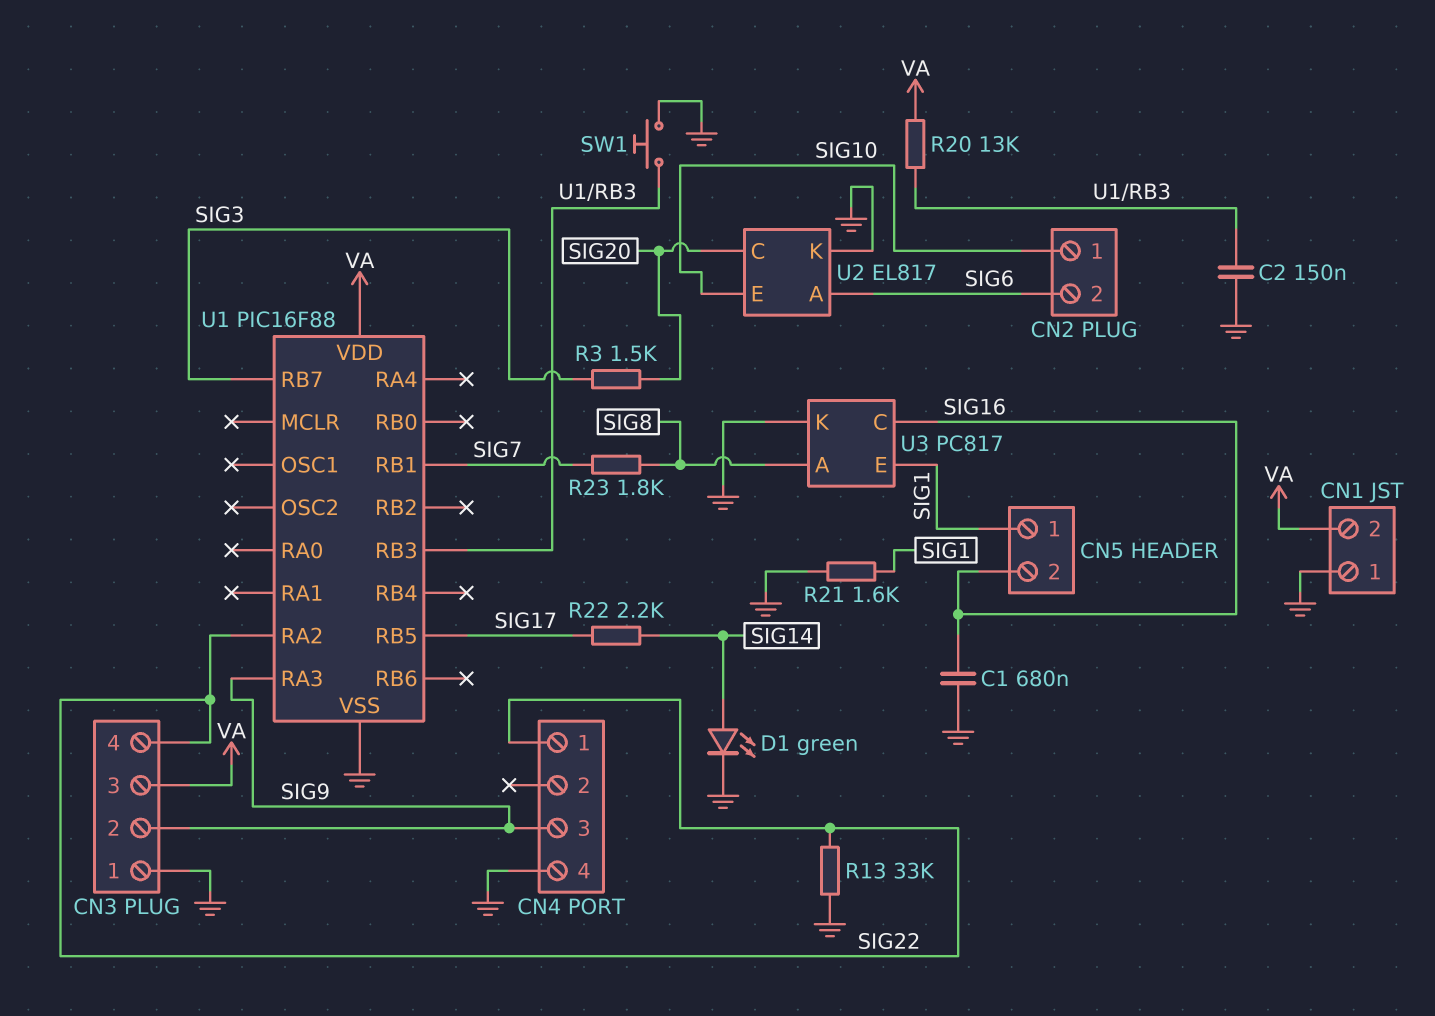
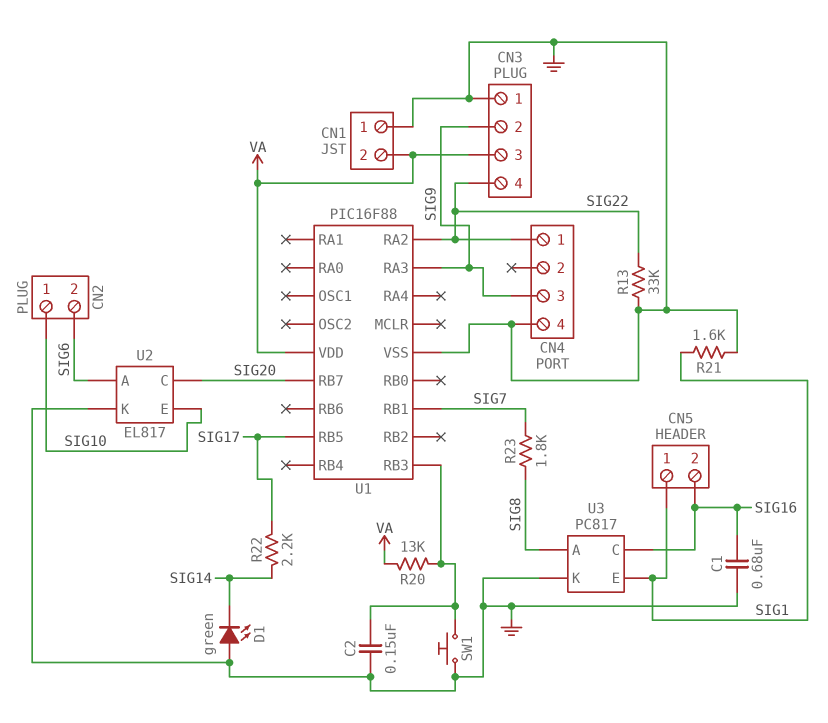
D1: LED green (A SIG14, K GND) -> LED green (A GND, K SIG14)
R3: 1.5k (SIG3, SIG20) -> none
U1 pin RB7: SIG3 -> SIG20

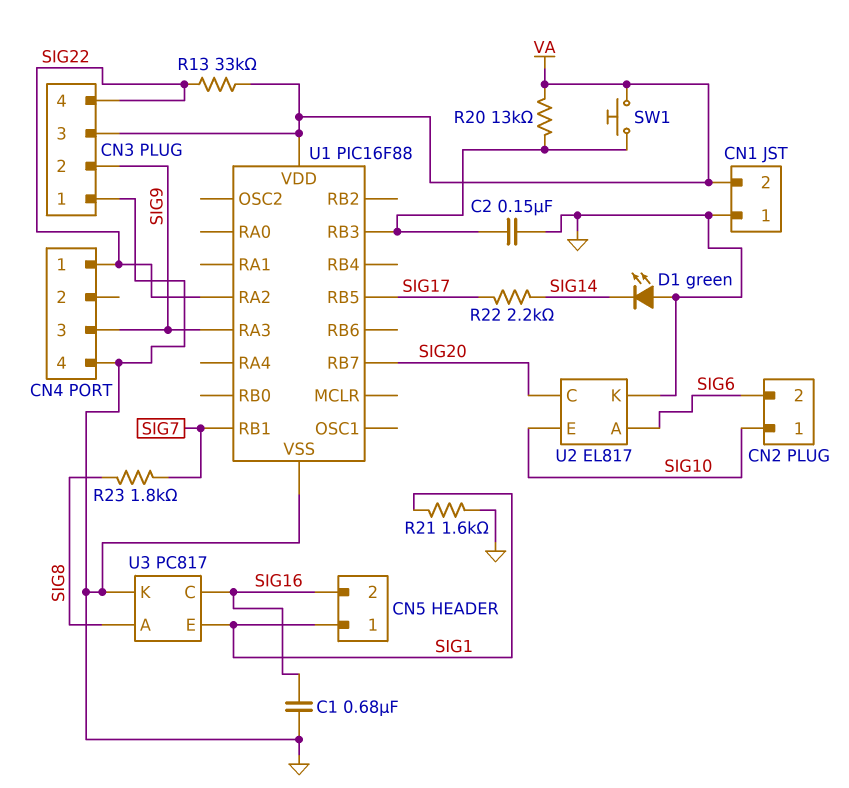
R13: 33k (GND, SIG22) -> 33k (SIG22, VA)
SW1: button (GND, U1/RB3) -> button (U1/RB3, VA)

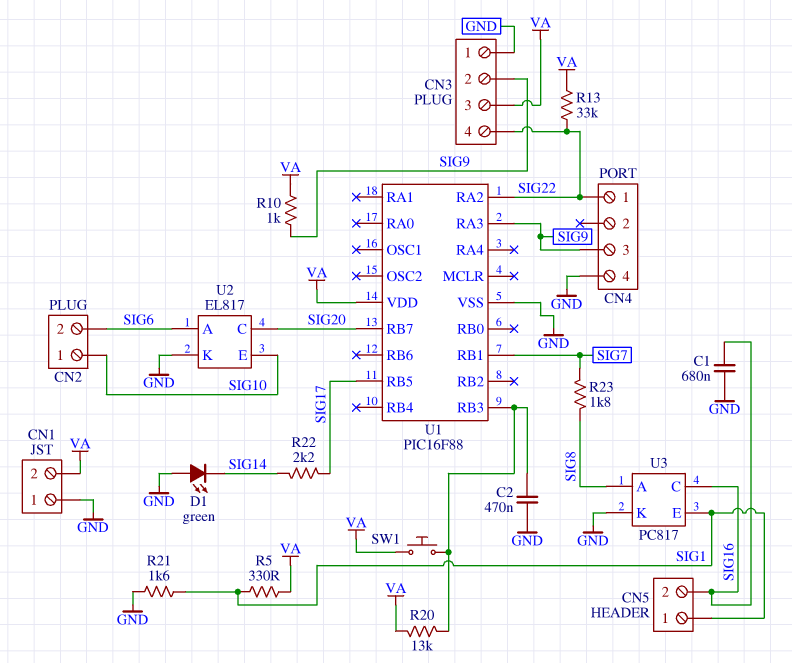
C2: 150nF (GND, U1/RB3) -> 470nF (GND, U1/RB3)
R5: none -> 330 (SIG1, VA)
R10: none -> 1k (SIG9, VA)

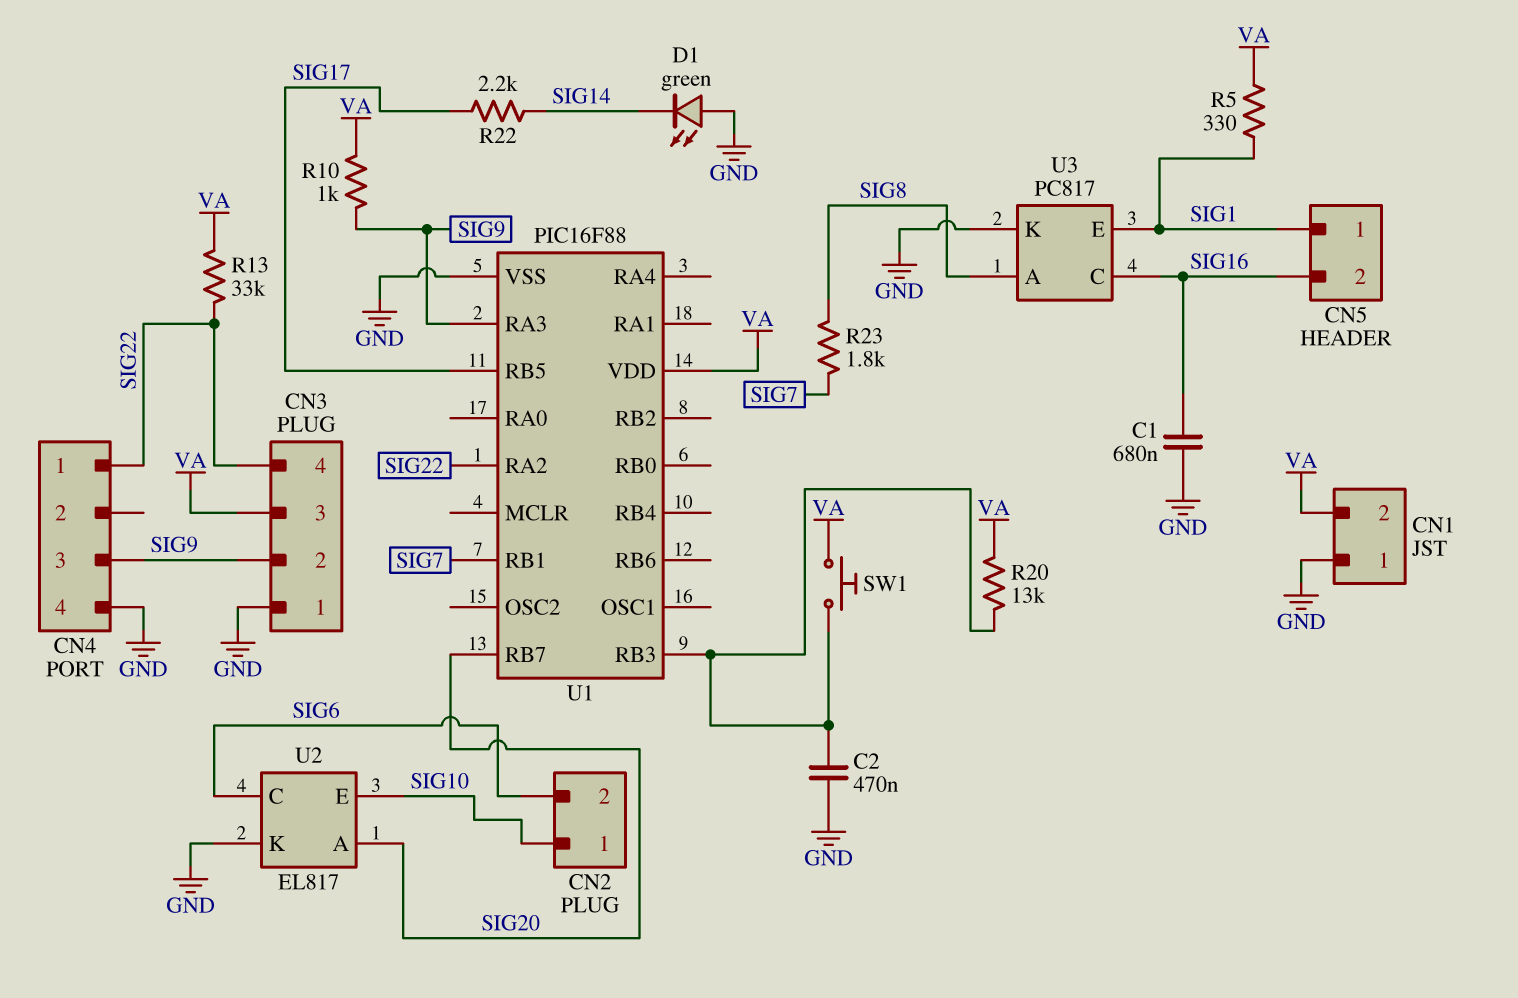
R21: 1.6k (GND, SIG1) -> none
U2 pin A: SIG6 -> SIG20
U2 pin C: SIG20 -> SIG6

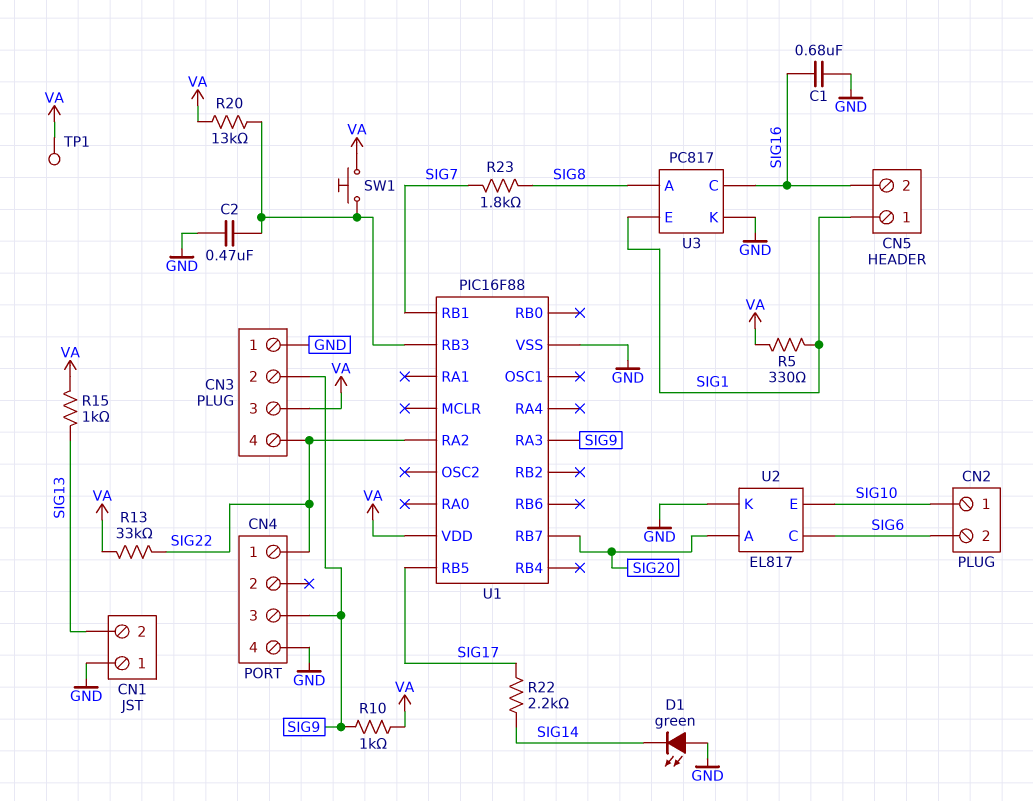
CN1 pin 2: VA -> SIG13
R15: none -> 1k (SIG13, VA)
TP1: none -> test point (VA)

